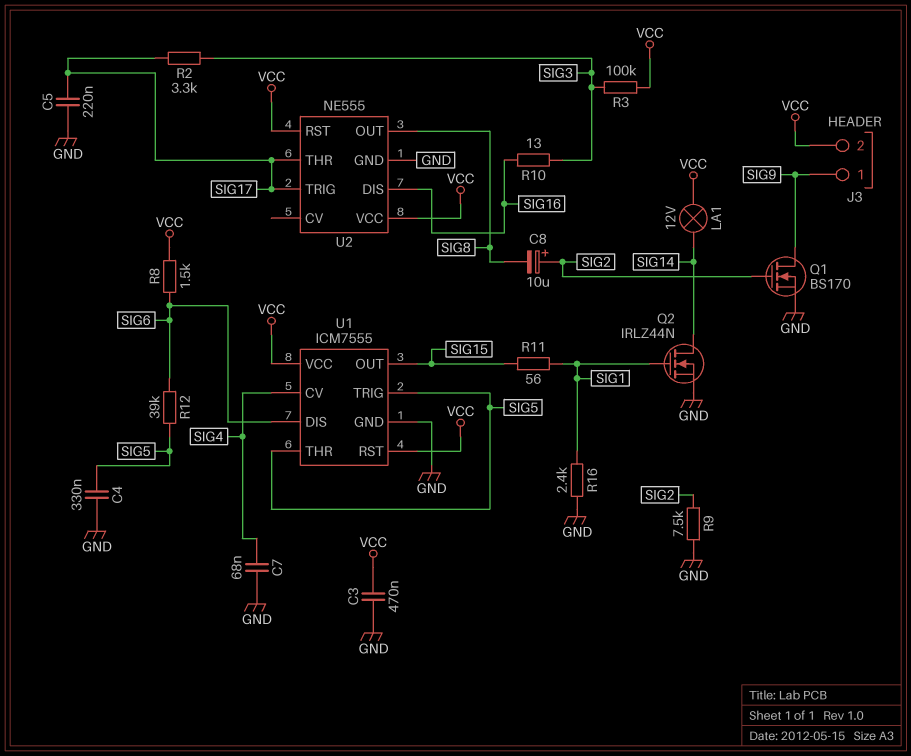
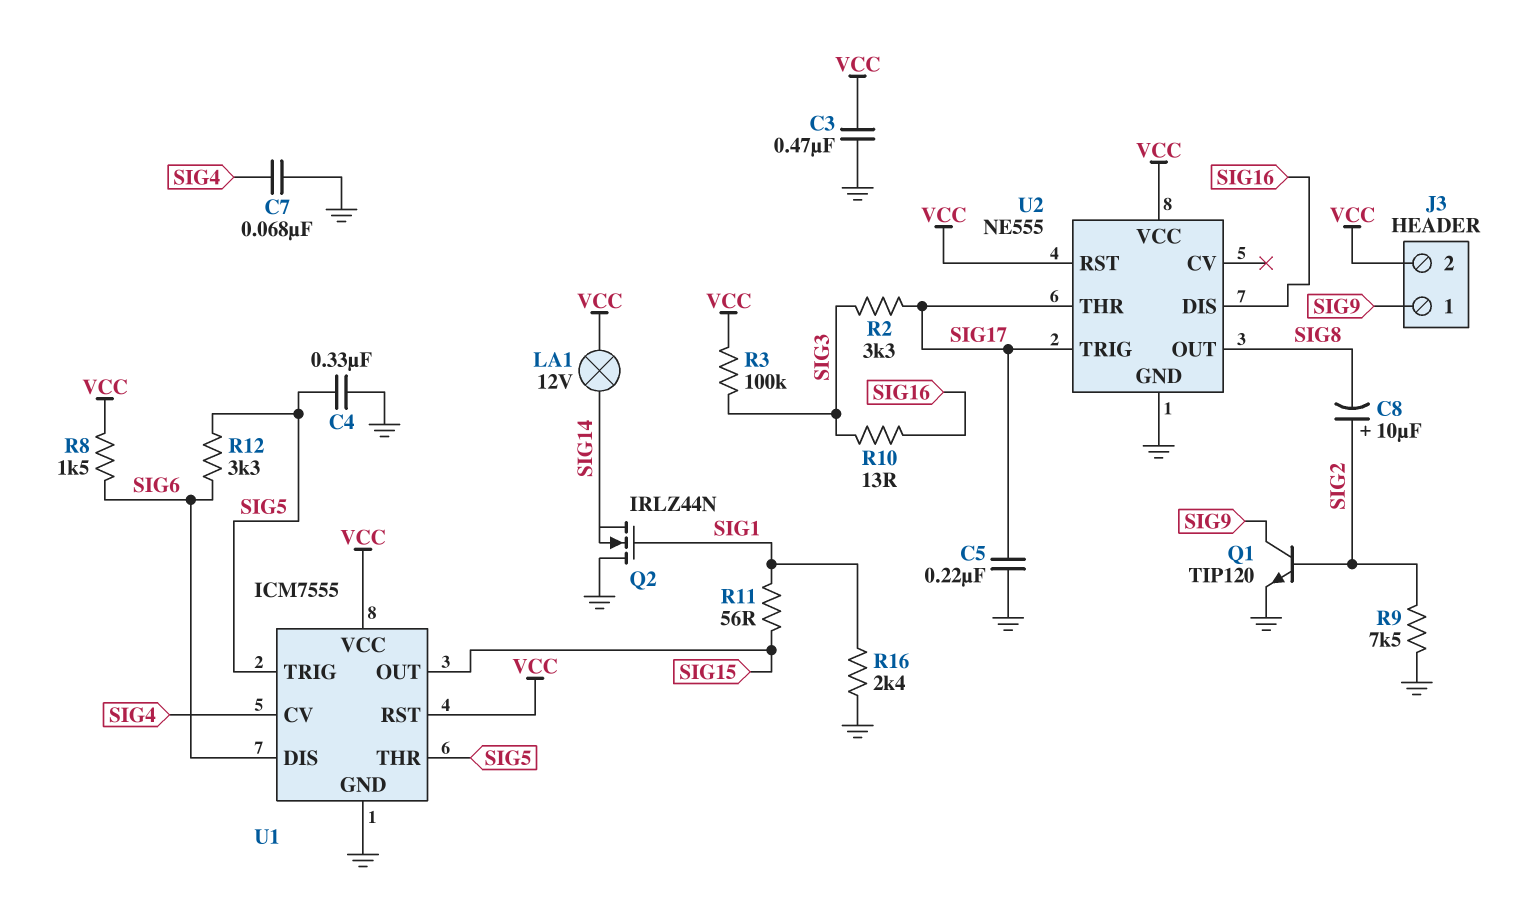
Q1: NMOS BS170 (G SIG2, D SIG9, S GND) -> NPN TIP120 (B SIG2, C SIG9, E GND)
Q2: NMOS IRLZ44N (G SIG1, D SIG14, S GND) -> NMOS IRLZ44N (G SIG1, D GND, S SIG14)
R12: 39k (SIG5, SIG6) -> 3.3k (SIG5, SIG6)

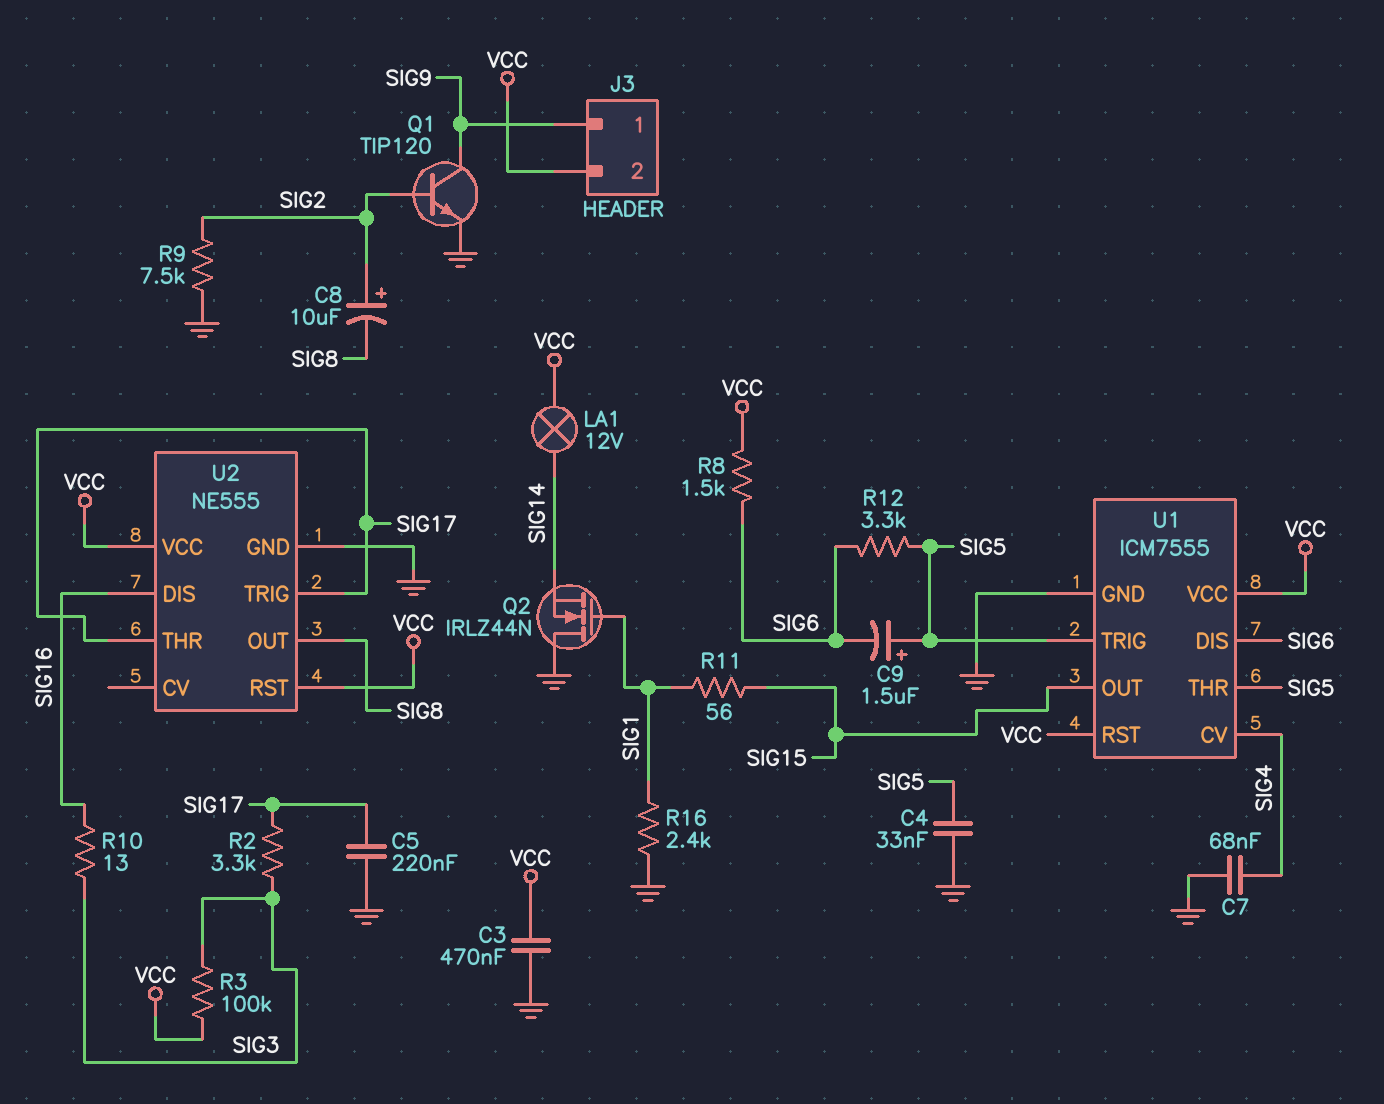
C4: 330nF (GND, SIG5) -> 33nF (GND, SIG5)
C9: none -> 1.5uF (plus SIG5, minus SIG6)

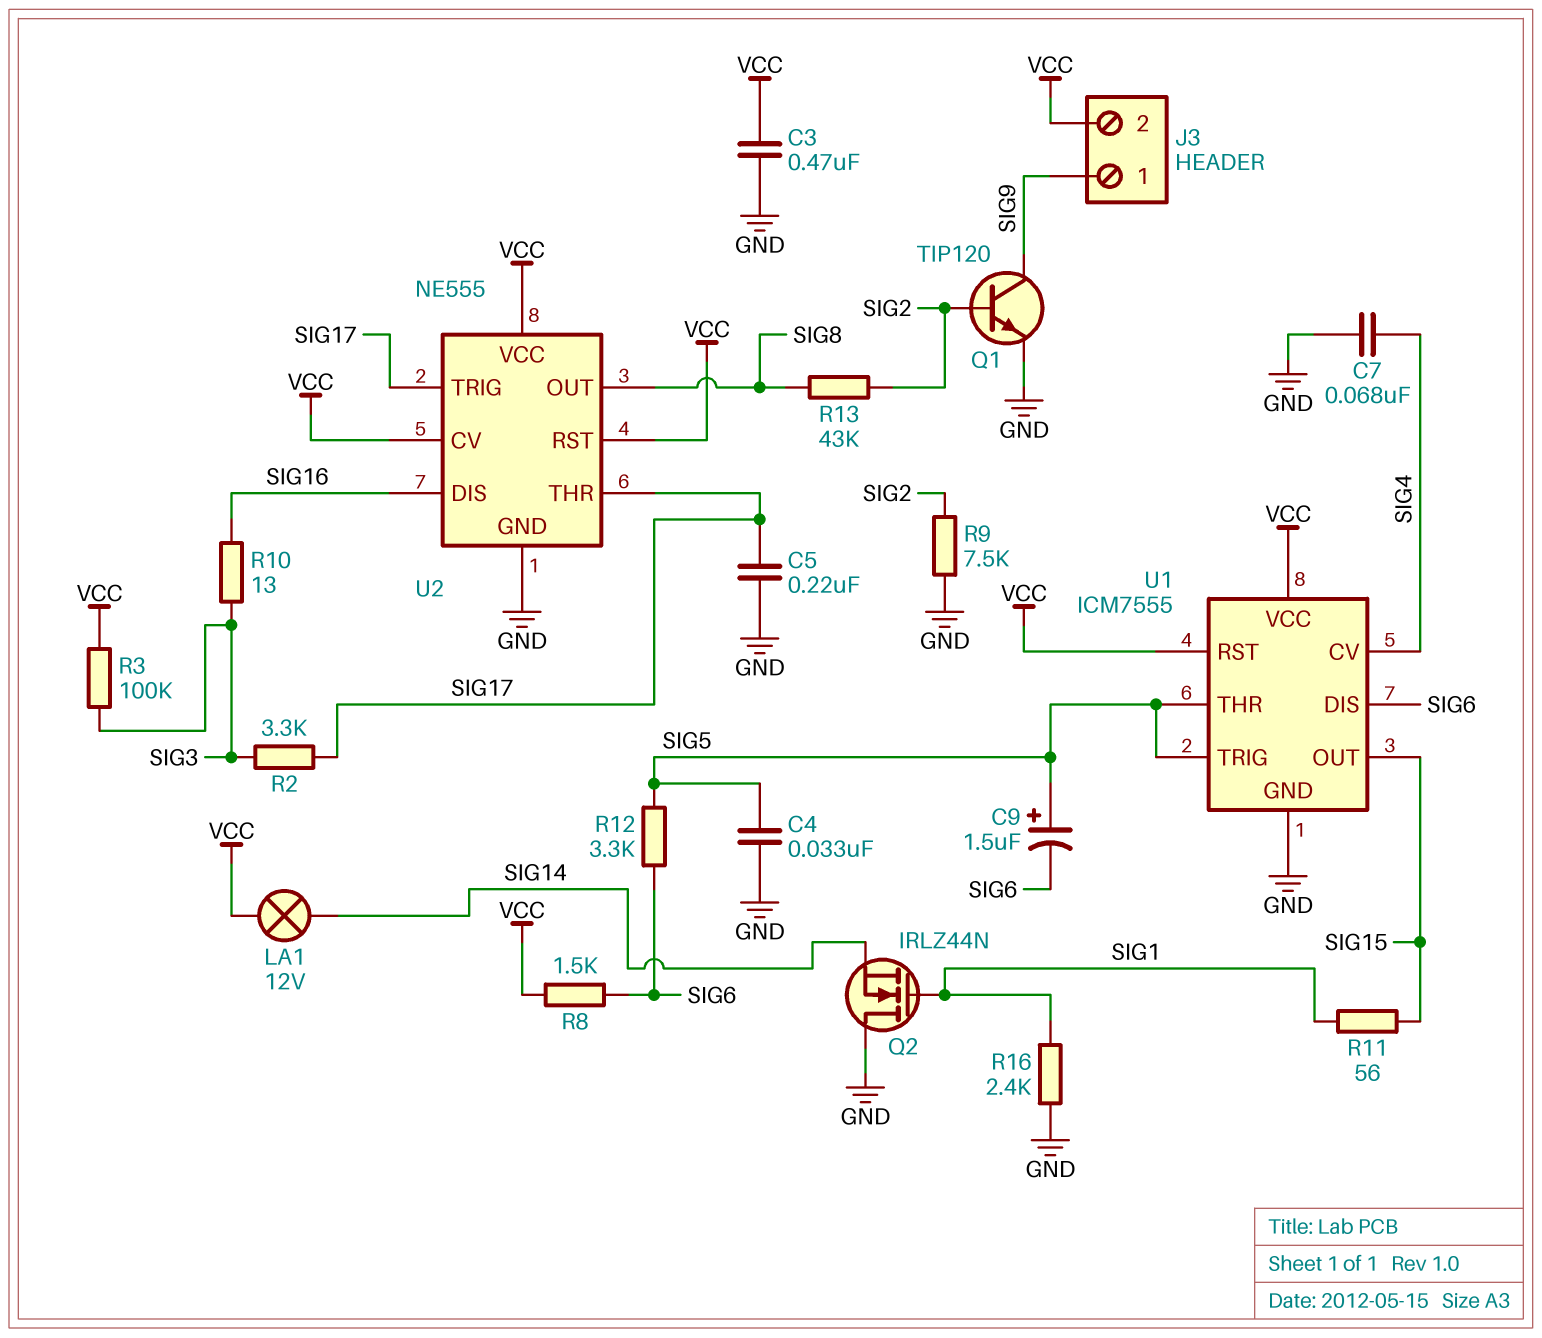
C8: 10uF (plus SIG2, minus SIG8) -> none
R13: none -> 43k (SIG2, SIG8)
U2 pin CV: none -> VCC

